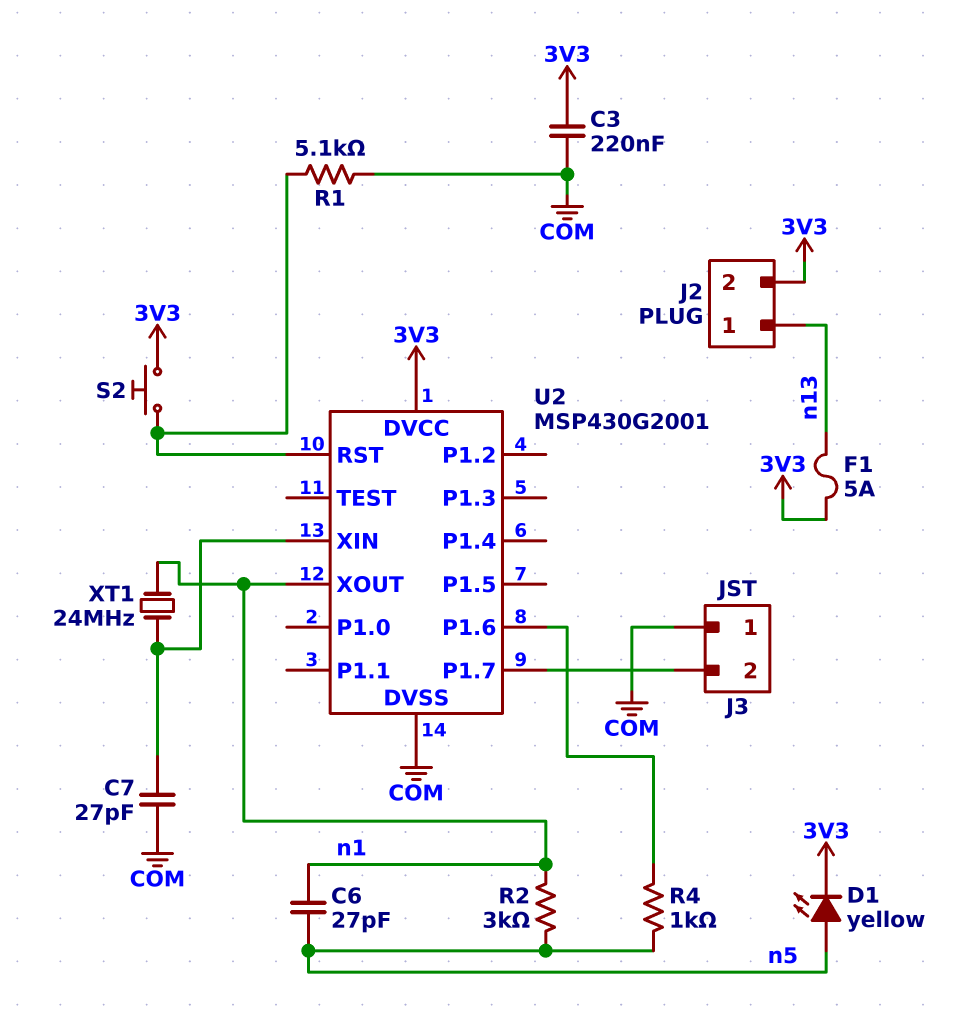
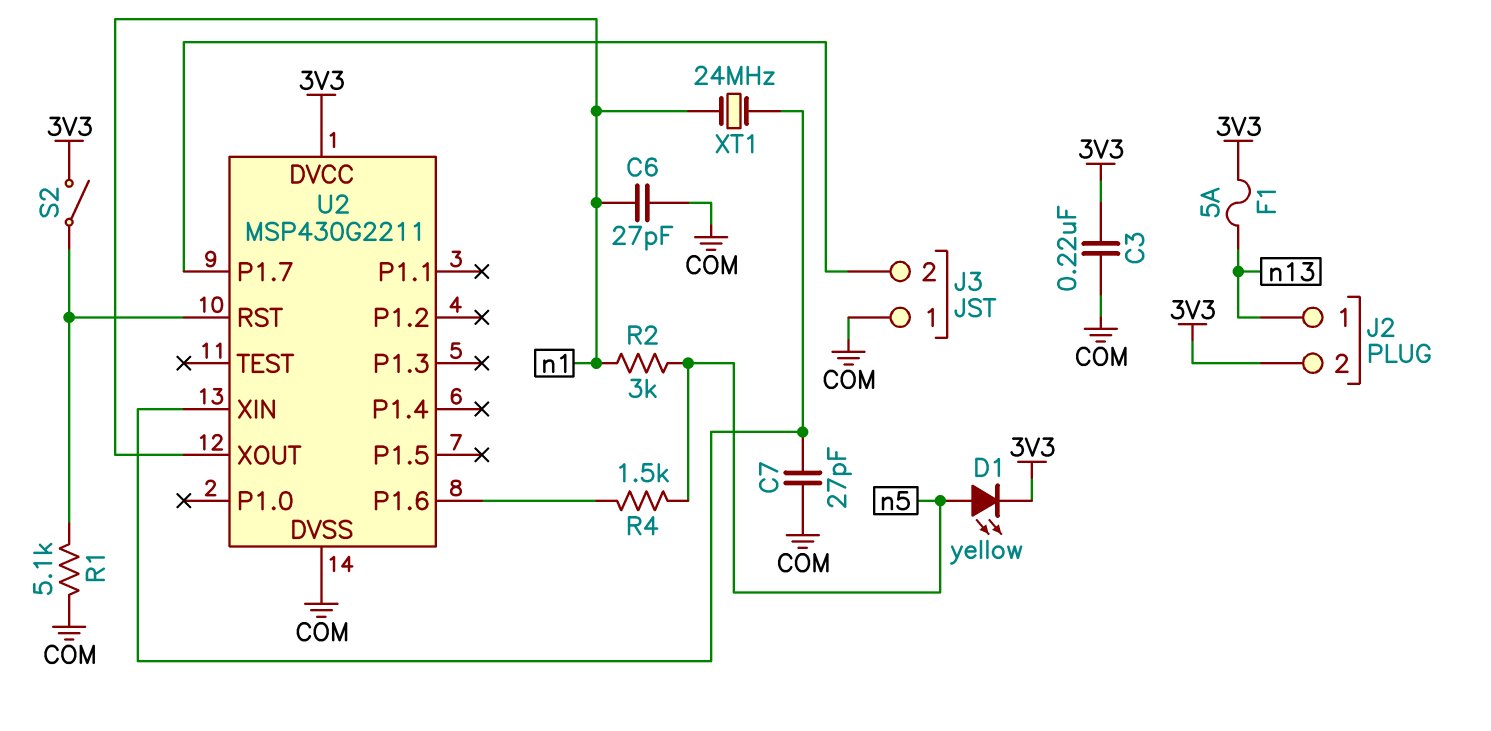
C6: 27pF (n1, n5) -> 27pF (COM, n1)
R4: 1k (U2/P1.6, n5) -> 1.5k (U2/P1.6, n5)
S2: button (3V3, U2/RST) -> switch (3V3, U2/RST)
U2: MSP430G2001 -> MSP430G2211

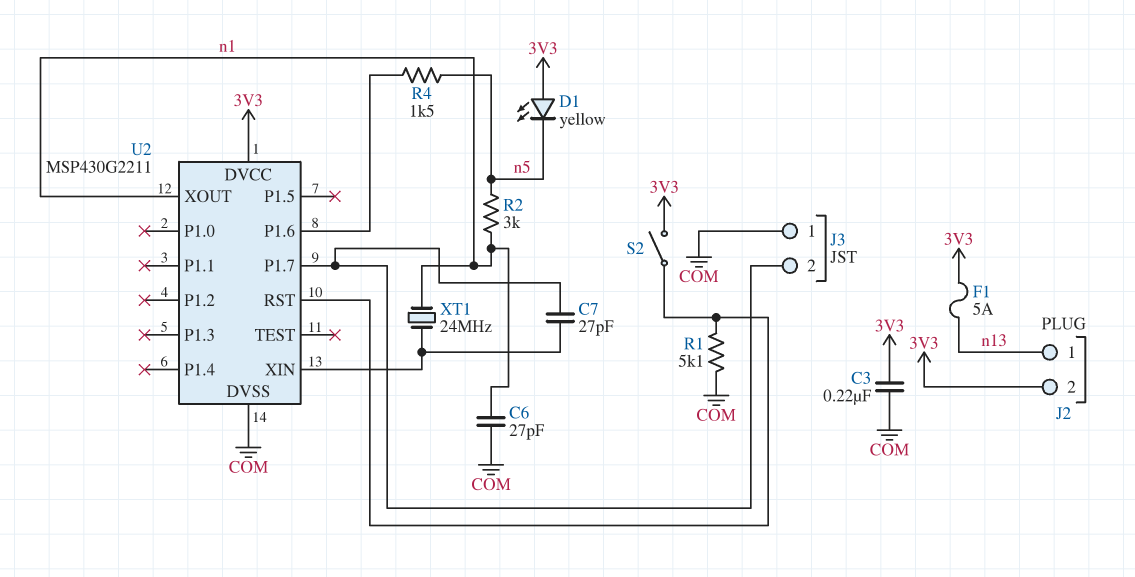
C7: 27pF (COM, U2/XIN) -> 27pF (J3/2, U2/XIN)
D1: LED yellow (A n5, K 3V3) -> LED yellow (A 3V3, K n5)

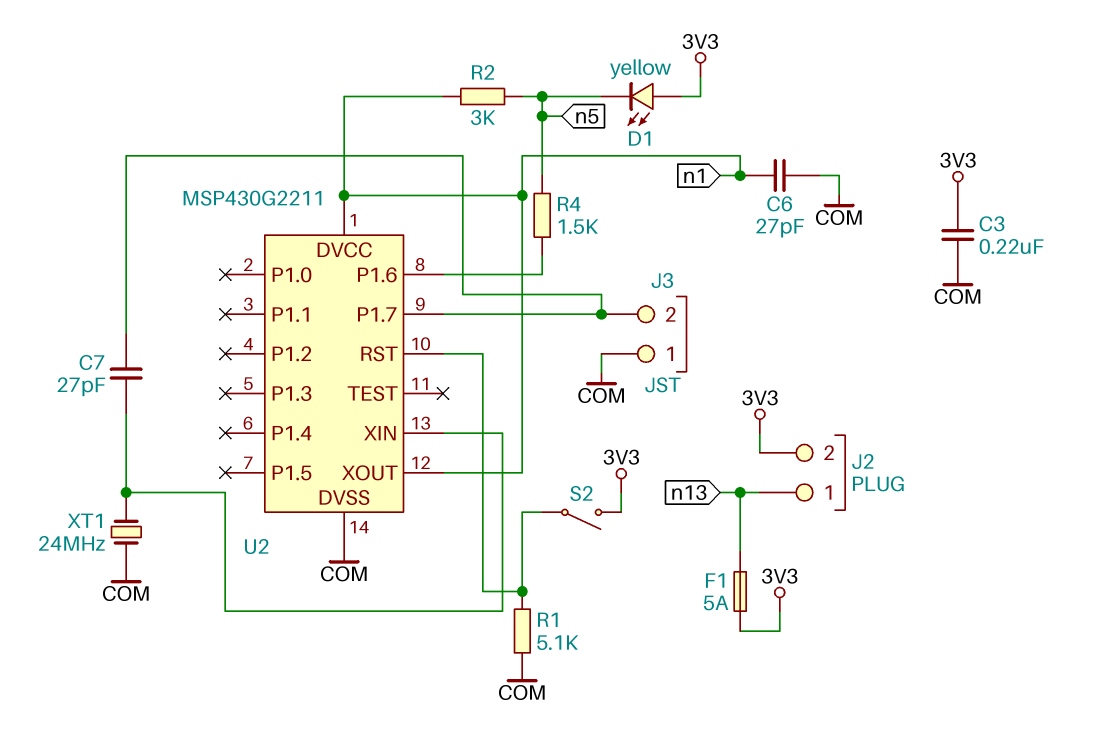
U2 pin DVCC: 3V3 -> n1
XT1: 24MHz (U2/XIN, n1) -> 24MHz (COM, U2/XIN)

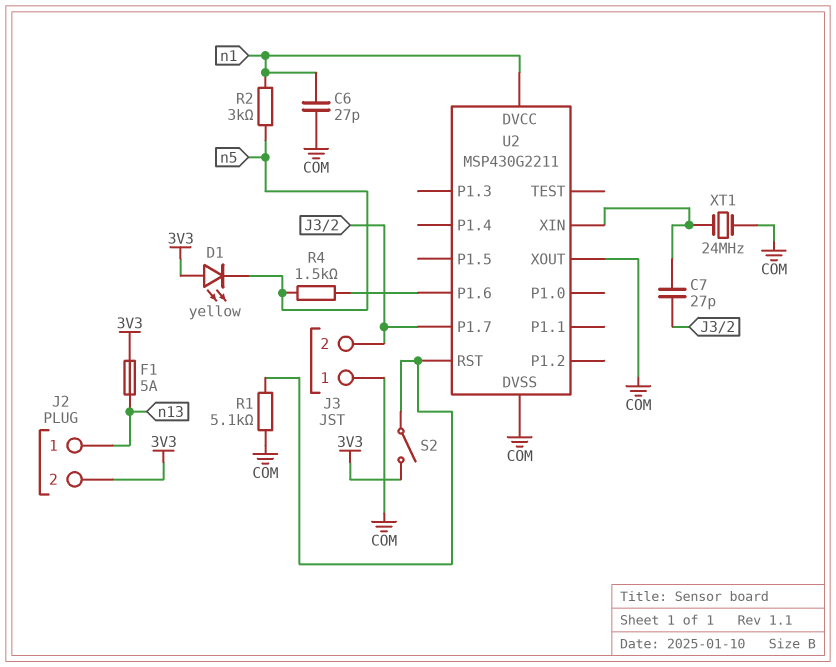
C3: 220nF (3V3, COM) -> none
U2 pin XOUT: n1 -> COM

